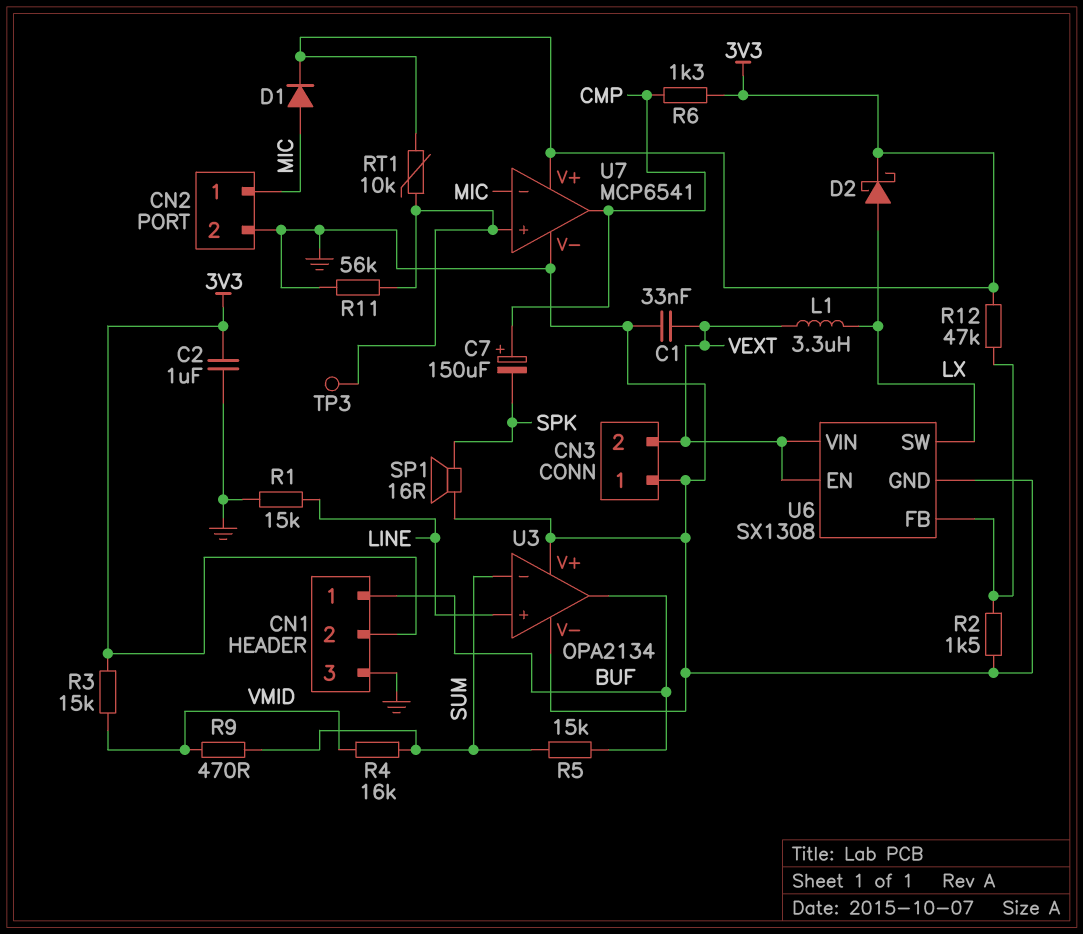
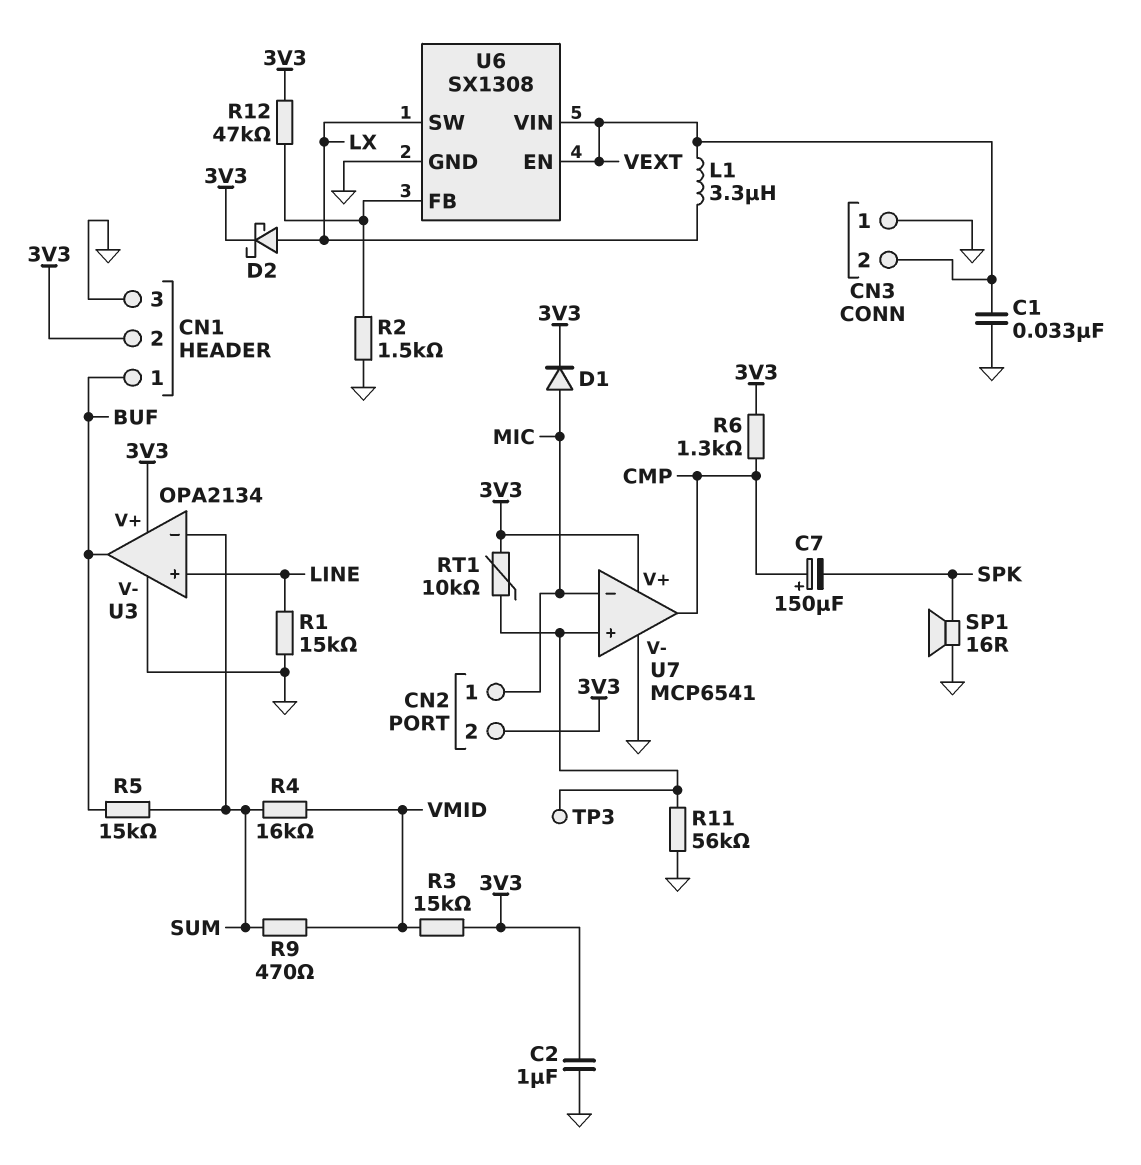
CN2 pin 2: GND -> 3V3
U3 pin V+: GND -> 3V3

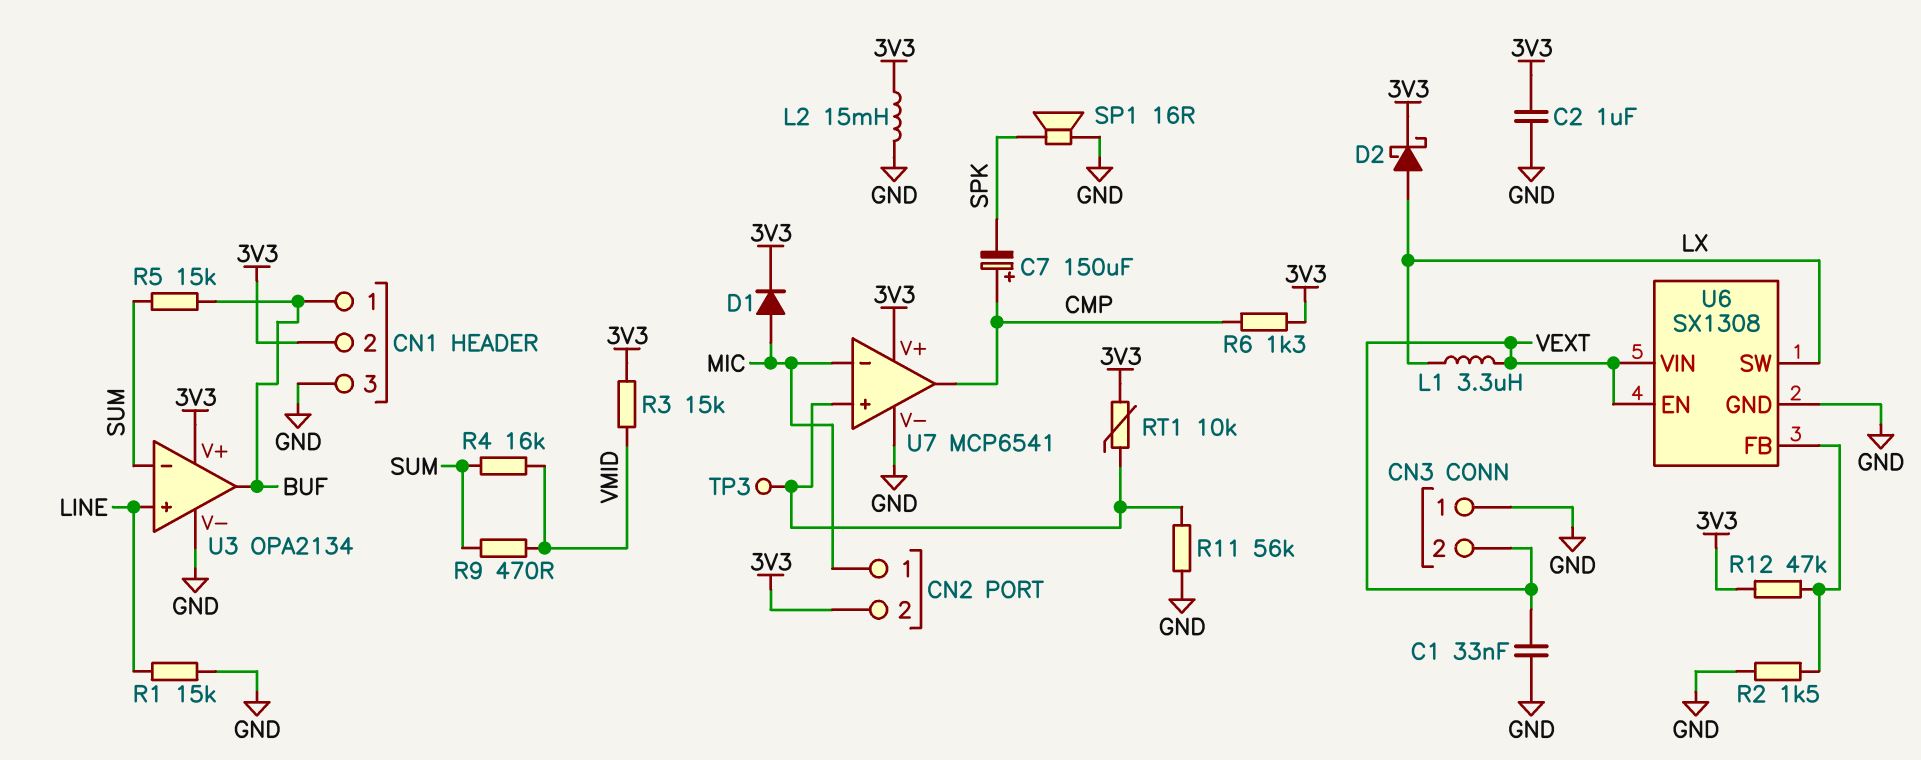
L2: none -> 15mH (3V3, GND)

